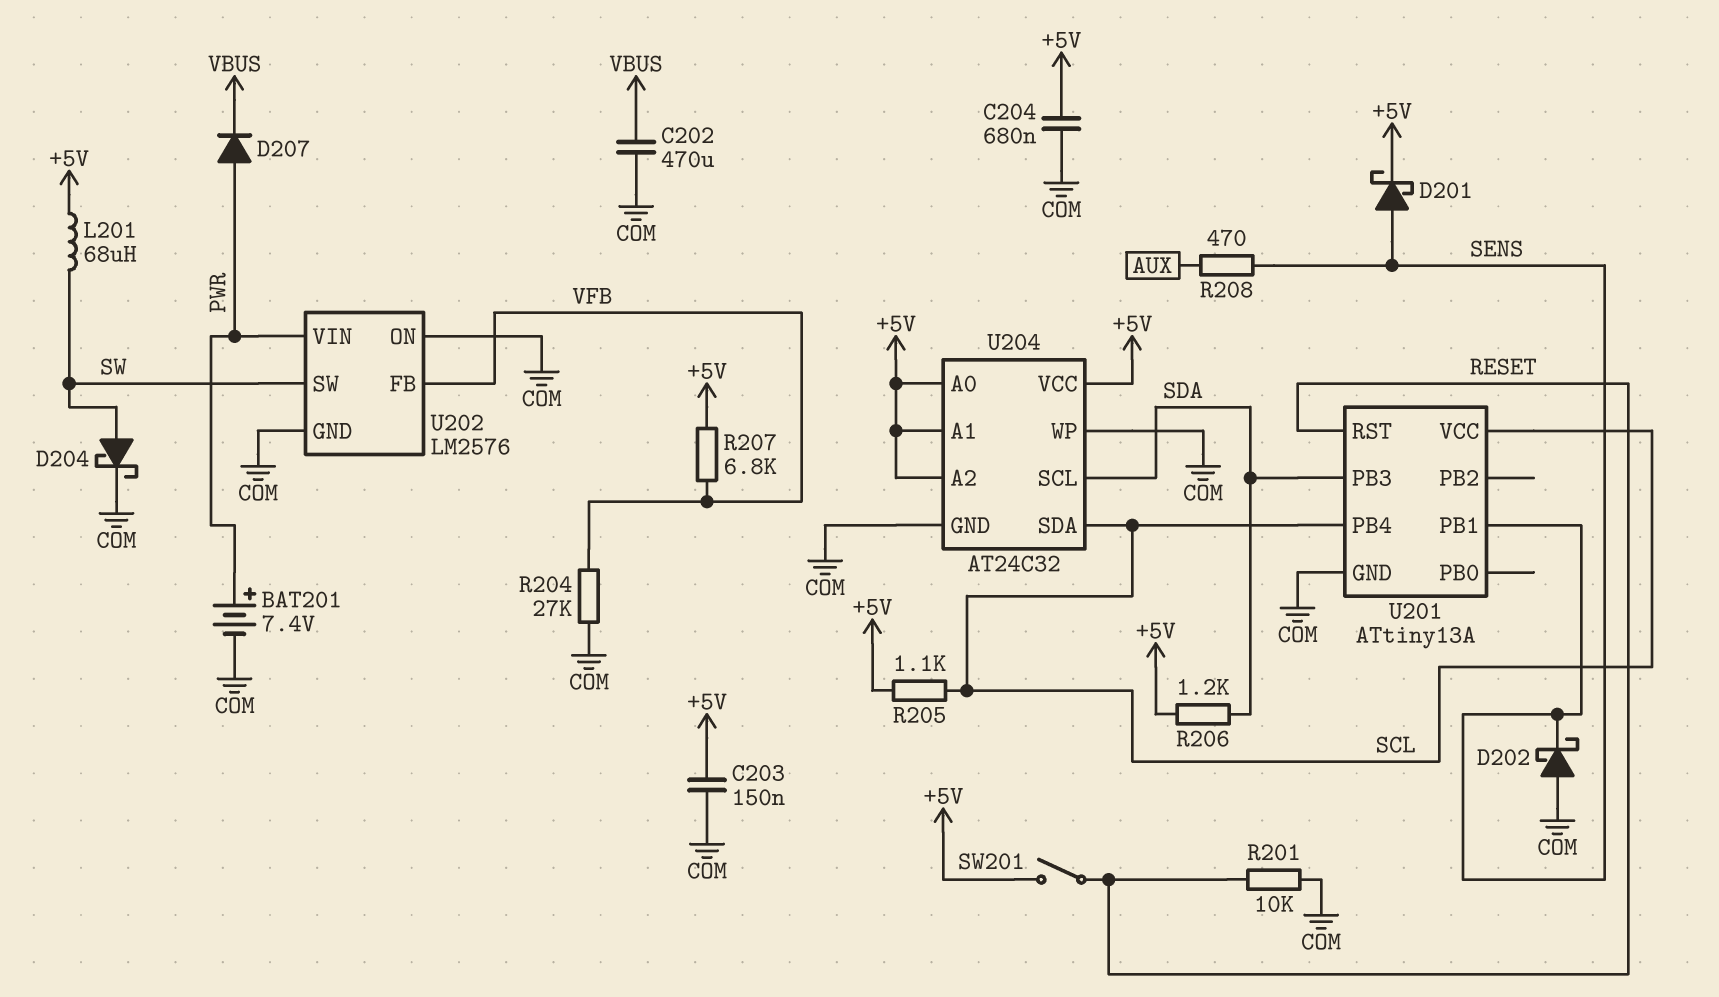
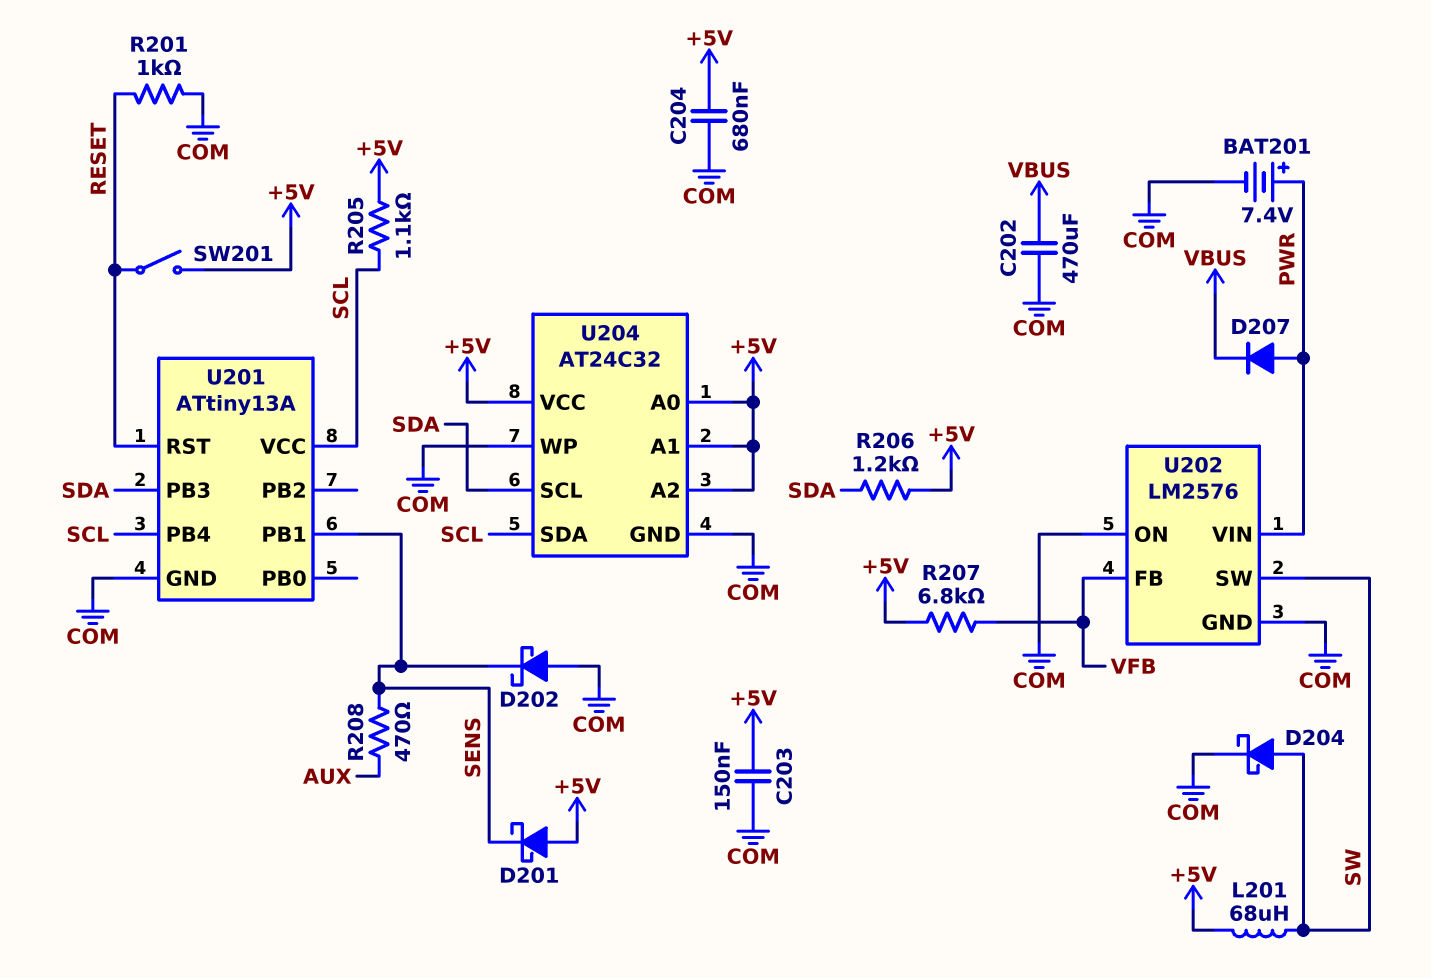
D201: schottky (A SENS, K +5V) -> schottky (A +5V, K SENS)
R201: 10k (COM, RESET) -> 1k (COM, RESET)
R204: 27k (COM, VFB) -> none

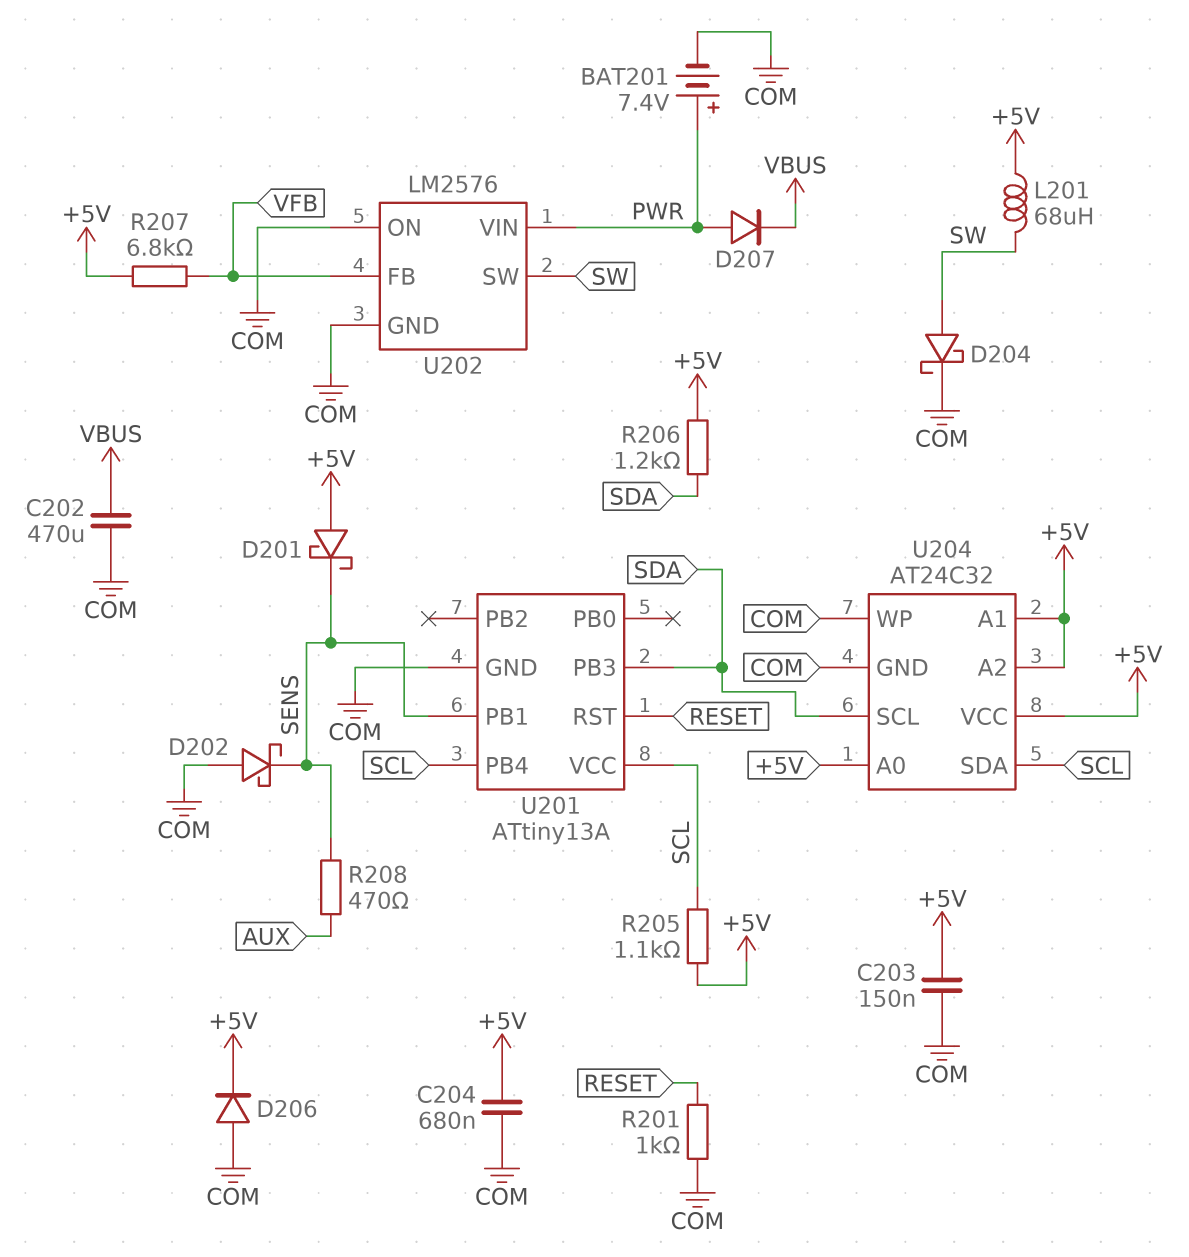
D206: none -> diode (A COM, K +5V)
SW201: switch (+5V, RESET) -> none

